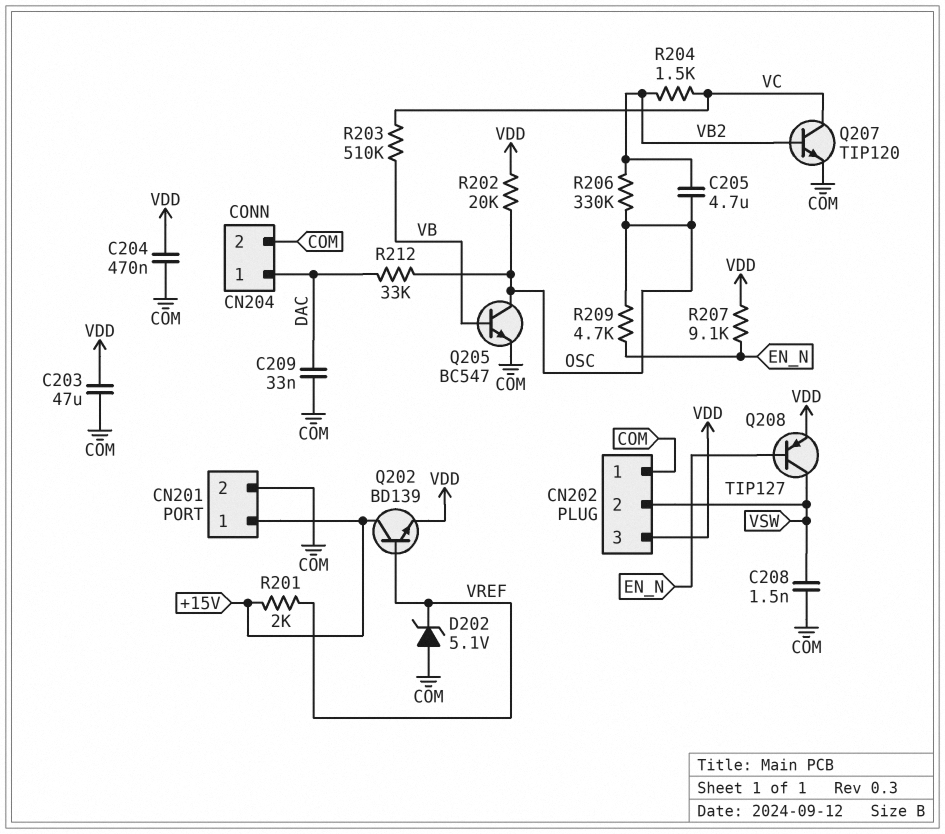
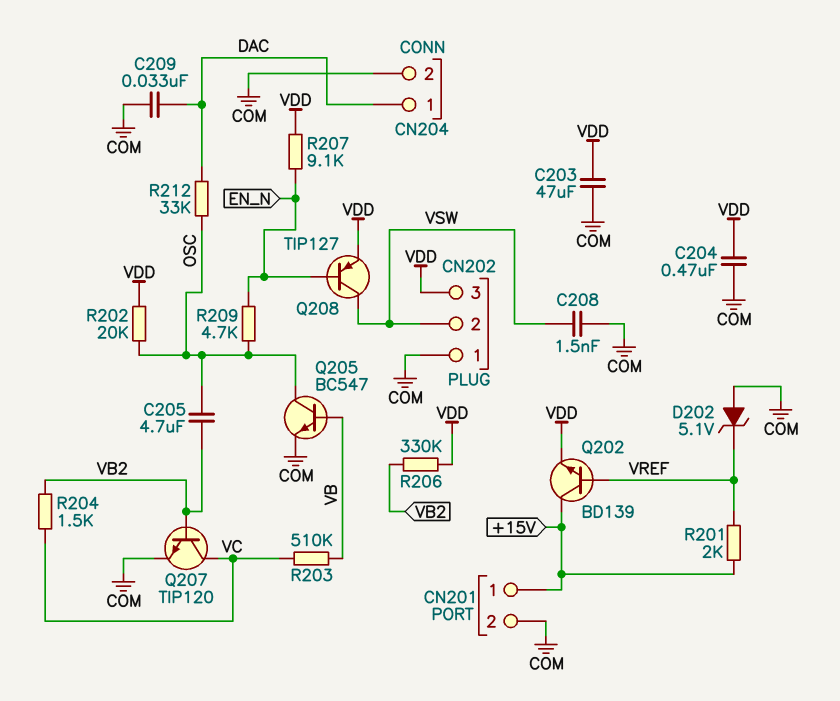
R206: 330k (OSC, VB2) -> 330k (VB2, VDD)

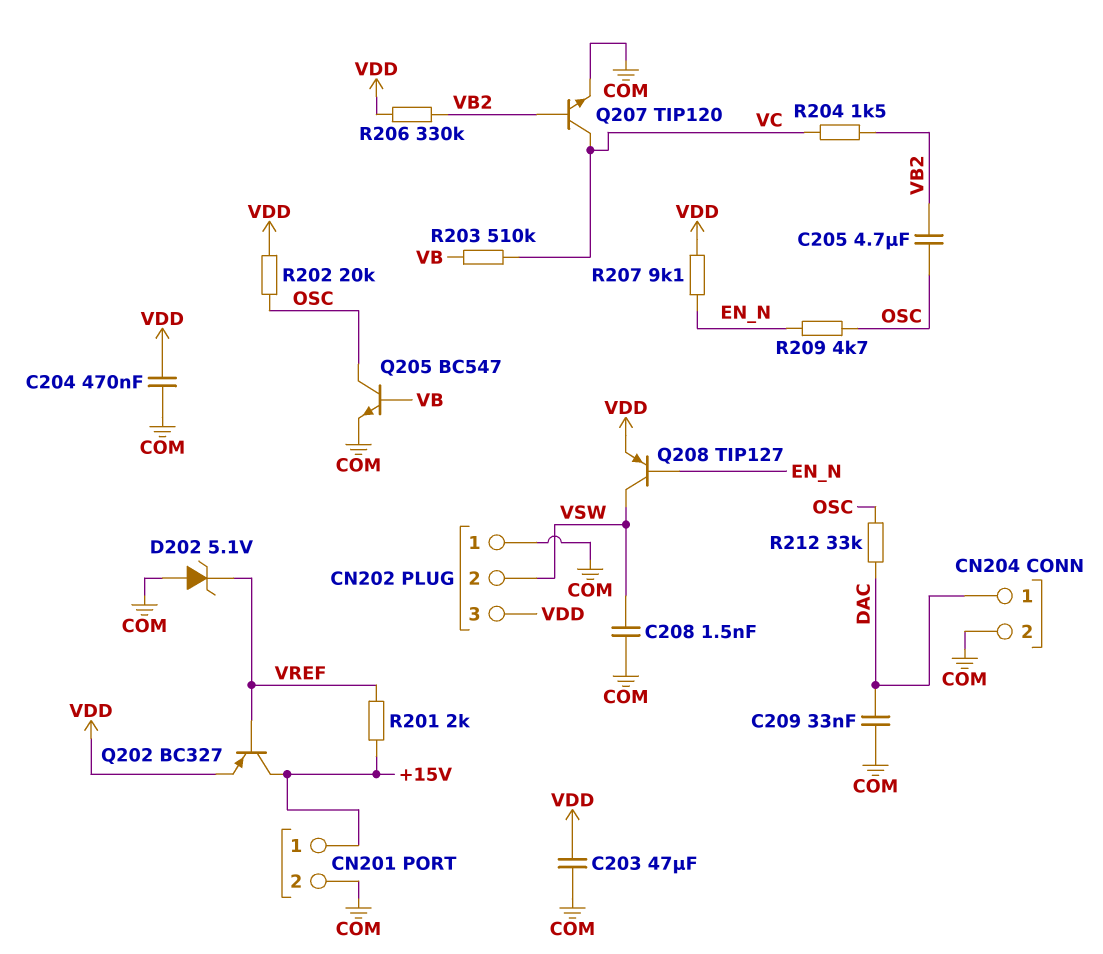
Q202: NPN BD139 (B VREF, C +15V, E VDD) -> PNP BC327 (B VREF, C +15V, E VDD)

